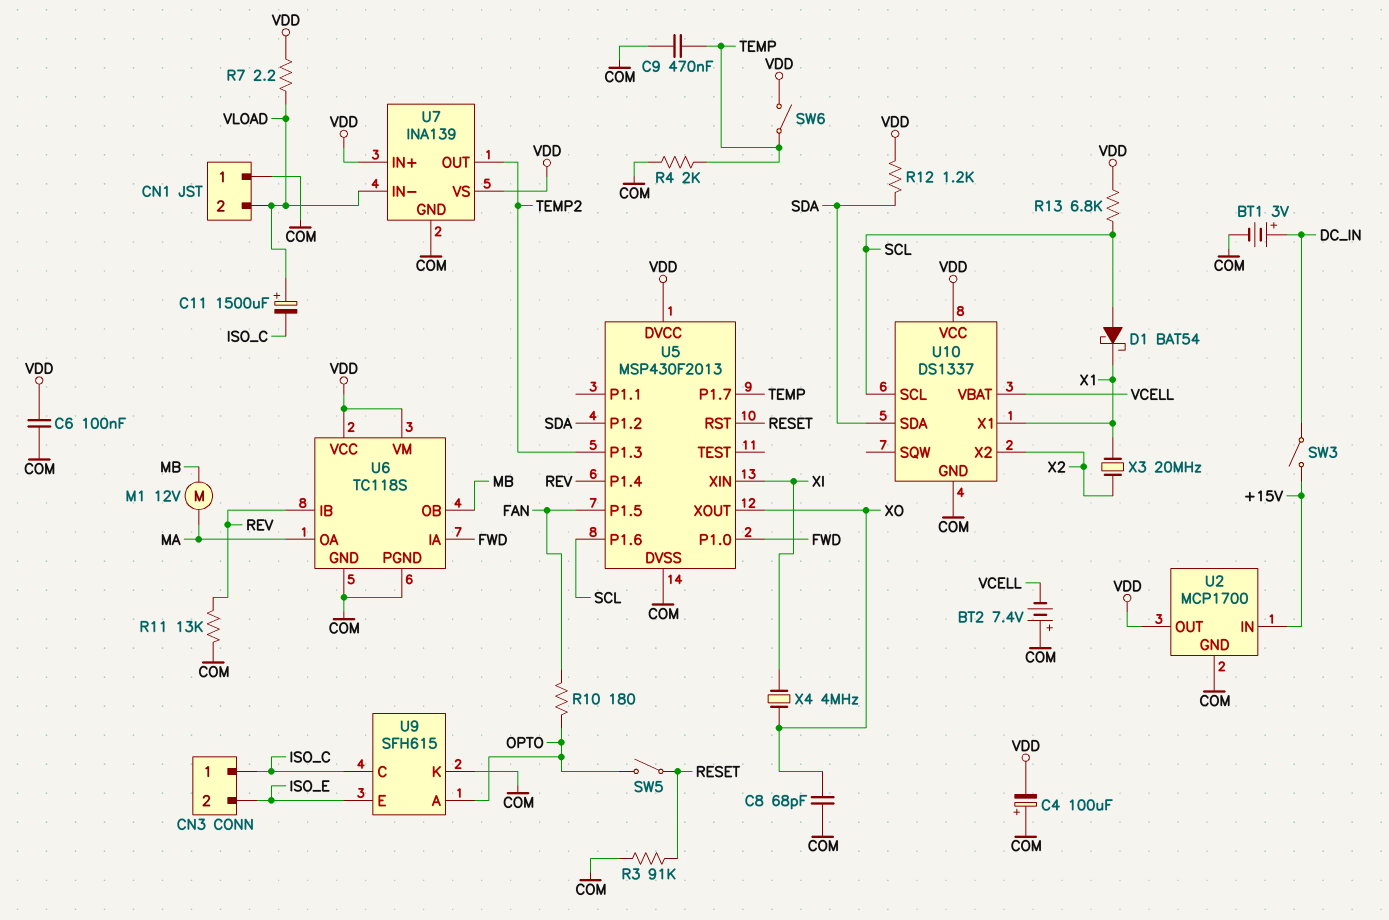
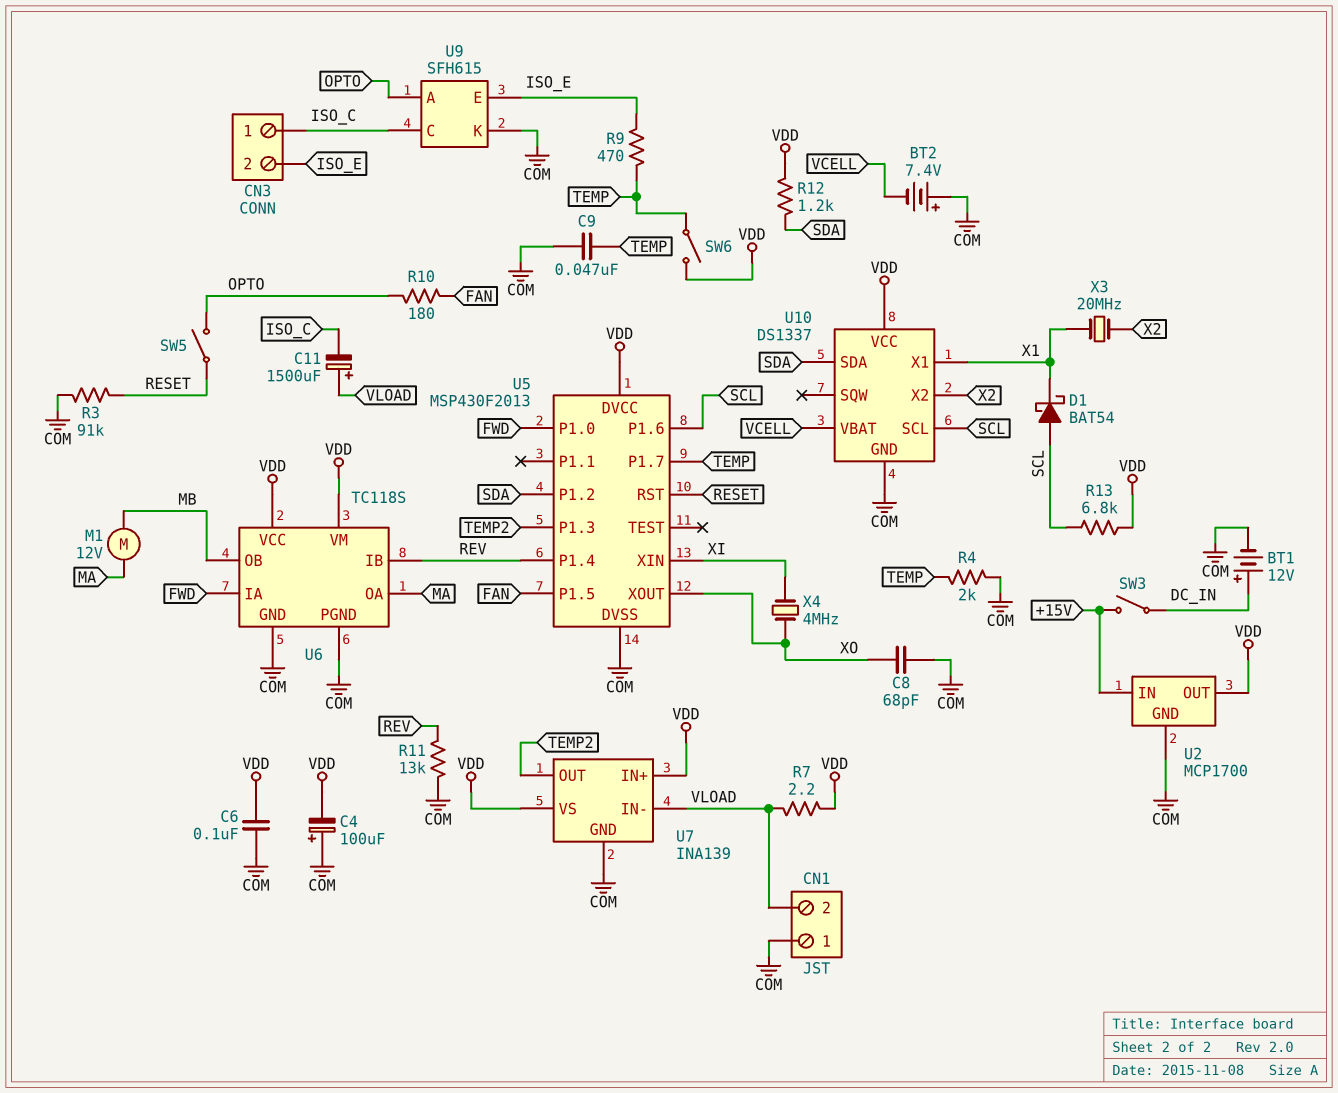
BT1: 3V (plus DC_IN, minus COM) -> 12V (plus DC_IN, minus COM)
C9: 470nF (COM, TEMP) -> 47nF (COM, TEMP)
R9: none -> 470 (ISO_E, TEMP)

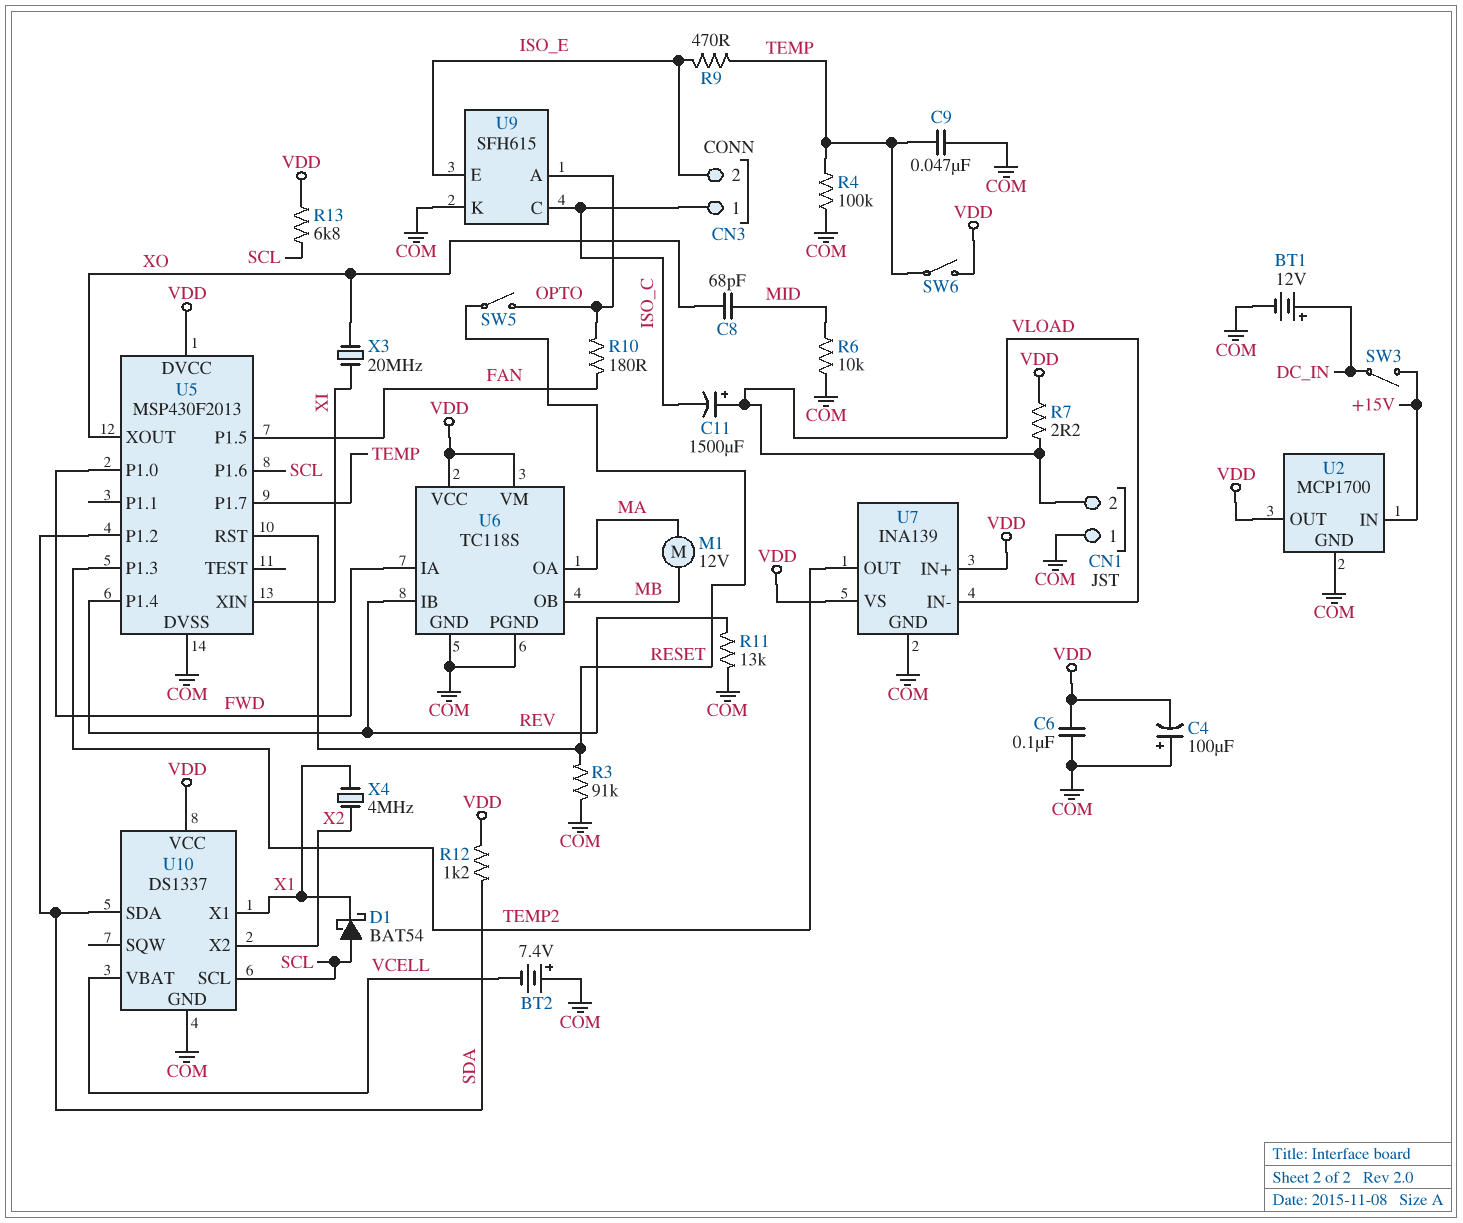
C8: 68pF (COM, XO) -> 68pF (MID, XO)
R4: 2k (COM, TEMP) -> 100k (COM, TEMP)
R6: none -> 10k (COM, MID)
X3: 20MHz (X1, X2) -> 20MHz (XI, XO)
X4: 4MHz (XI, XO) -> 4MHz (X1, X2)

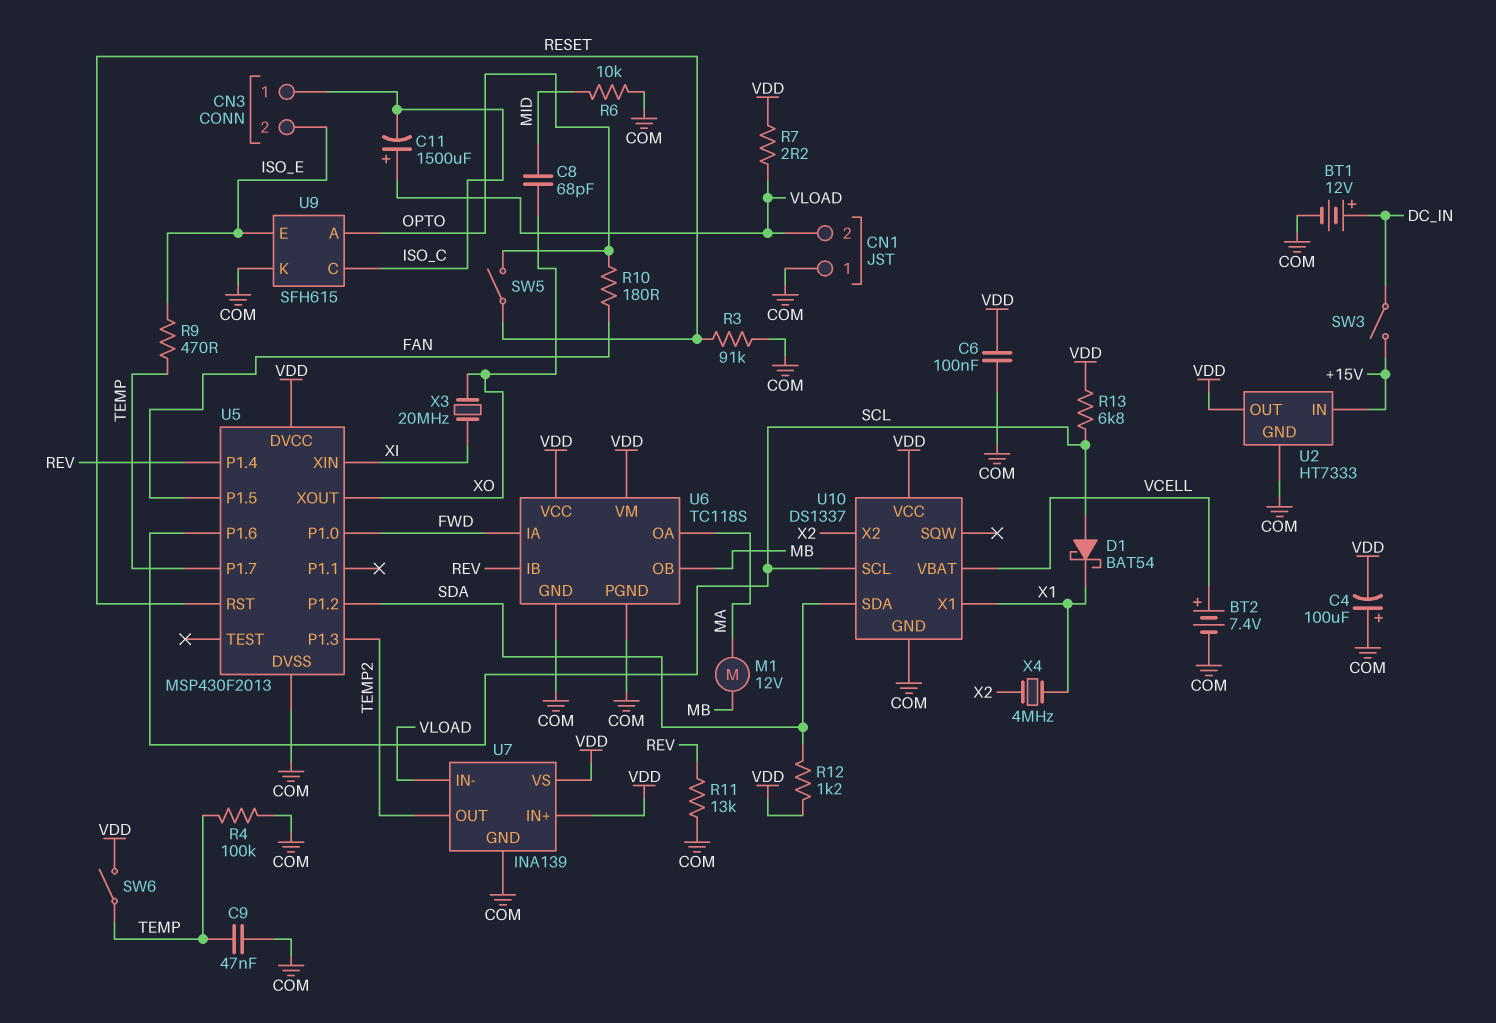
BT2: 7.4V (plus COM, minus VCELL) -> 7.4V (plus VCELL, minus COM)
U2: MCP1700 -> HT7333

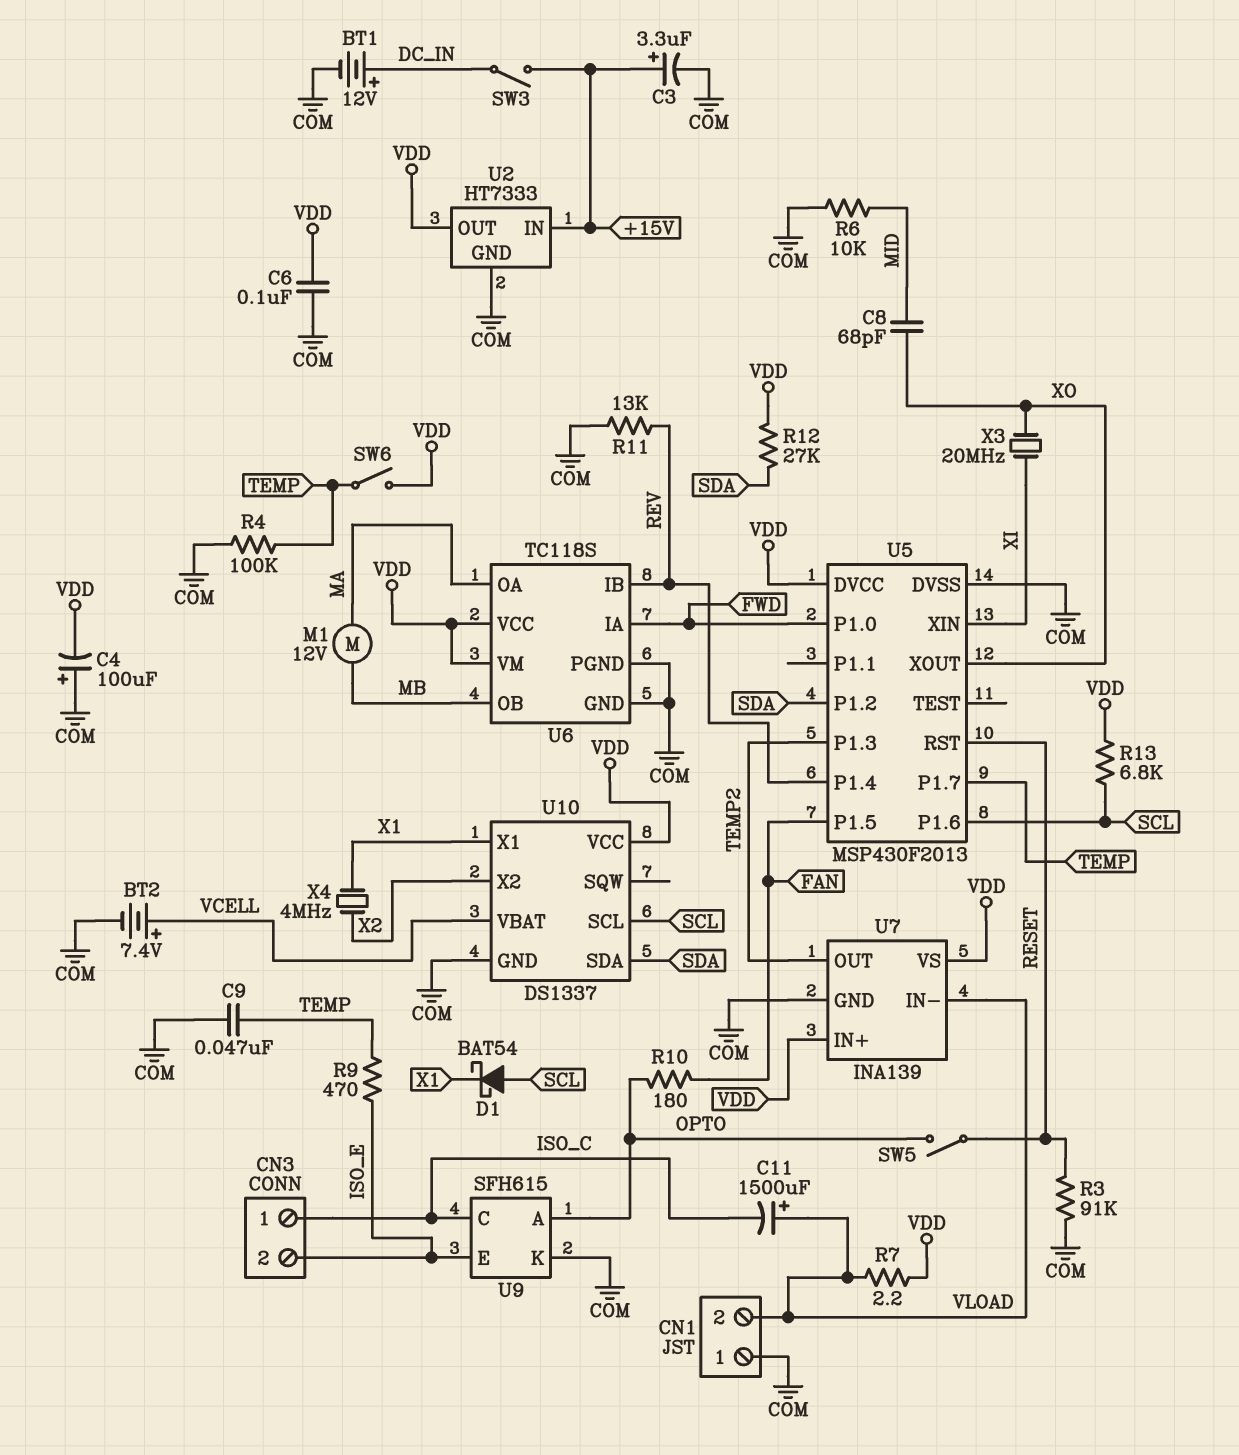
C3: none -> 3.3uF (plus +15V, minus COM)
R12: 1.2k (SDA, VDD) -> 27k (SDA, VDD)

